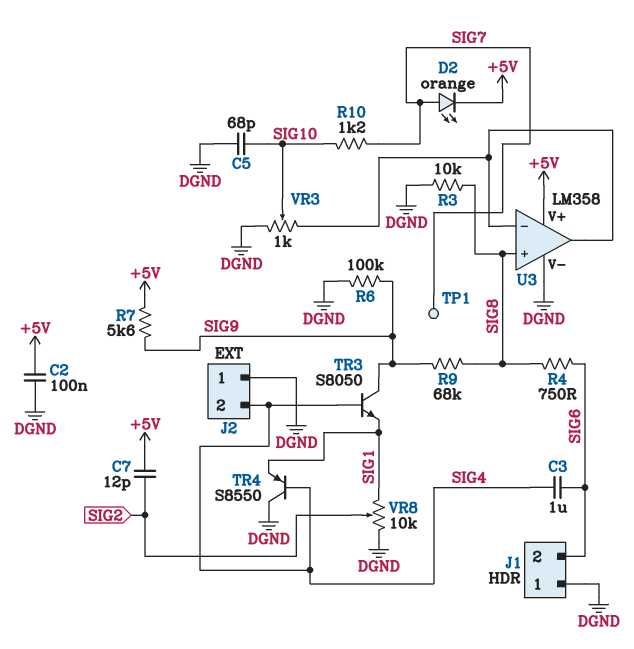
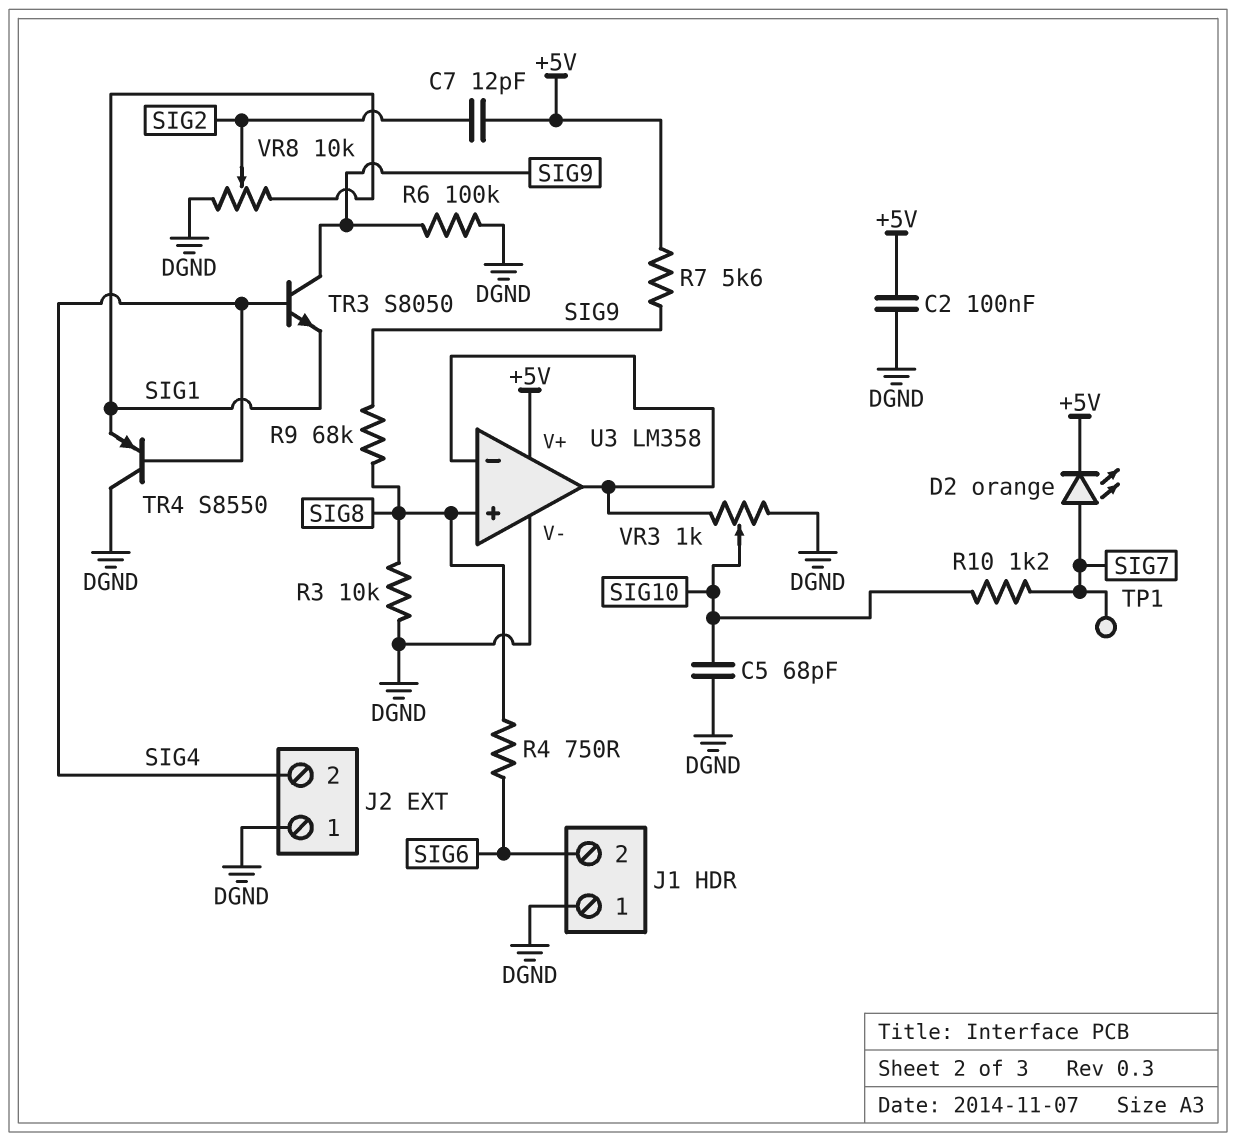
C3: 1uF (SIG4, SIG6) -> none

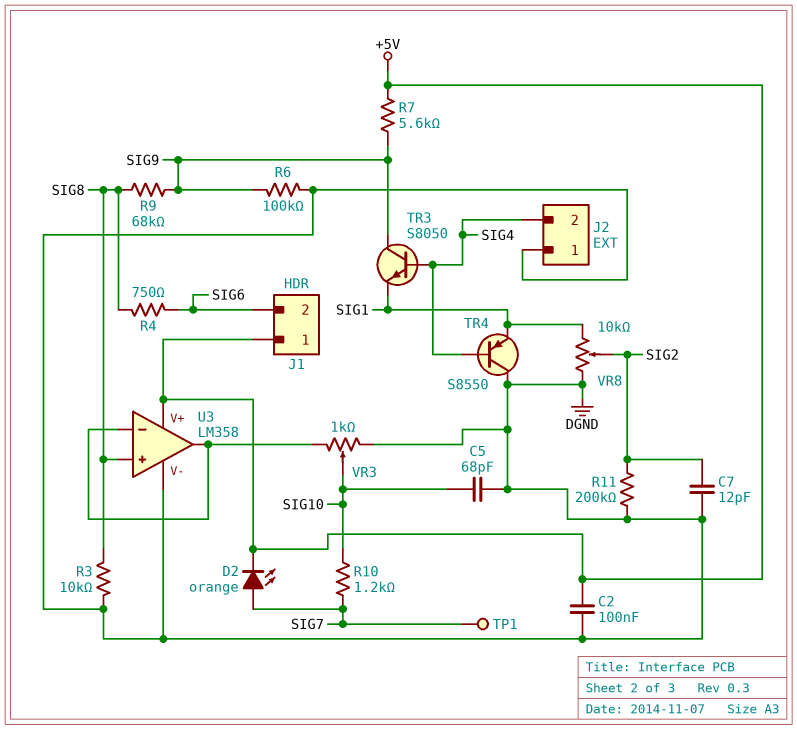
C7: 12pF (+5V, SIG2) -> 12pF (DGND, SIG2)
J1 pin 1: DGND -> +5V
R11: none -> 200k (DGND, SIG2)

